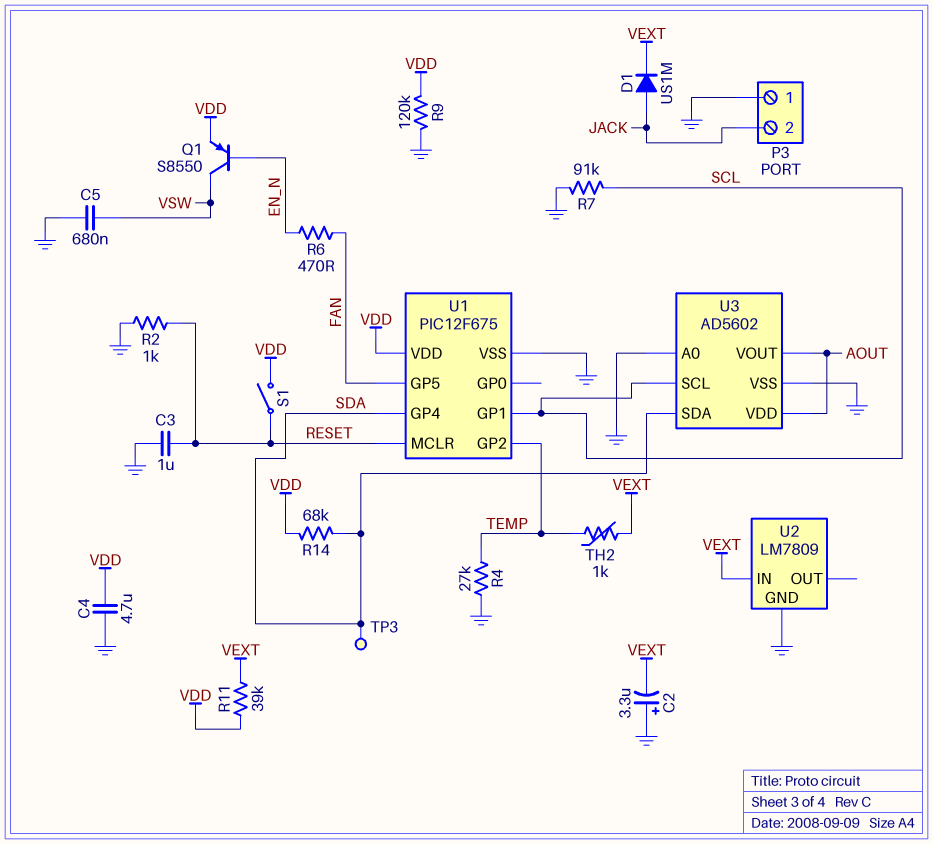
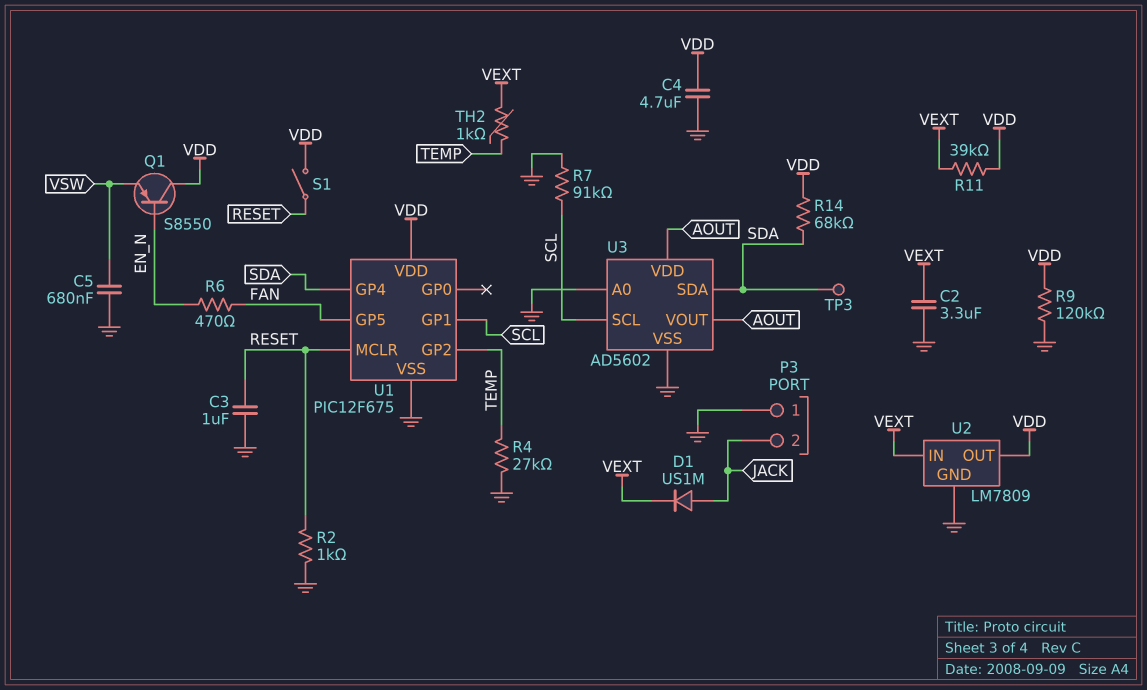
C2: 3.3uF (plus GND, minus VEXT) -> 3.3uF (GND, VEXT)
Q1: PNP S8550 (B EN_N, C VSW, E VDD) -> PNP S8550 (B EN_N, C VDD, E VSW)
U2 pin OUT: none -> VDD

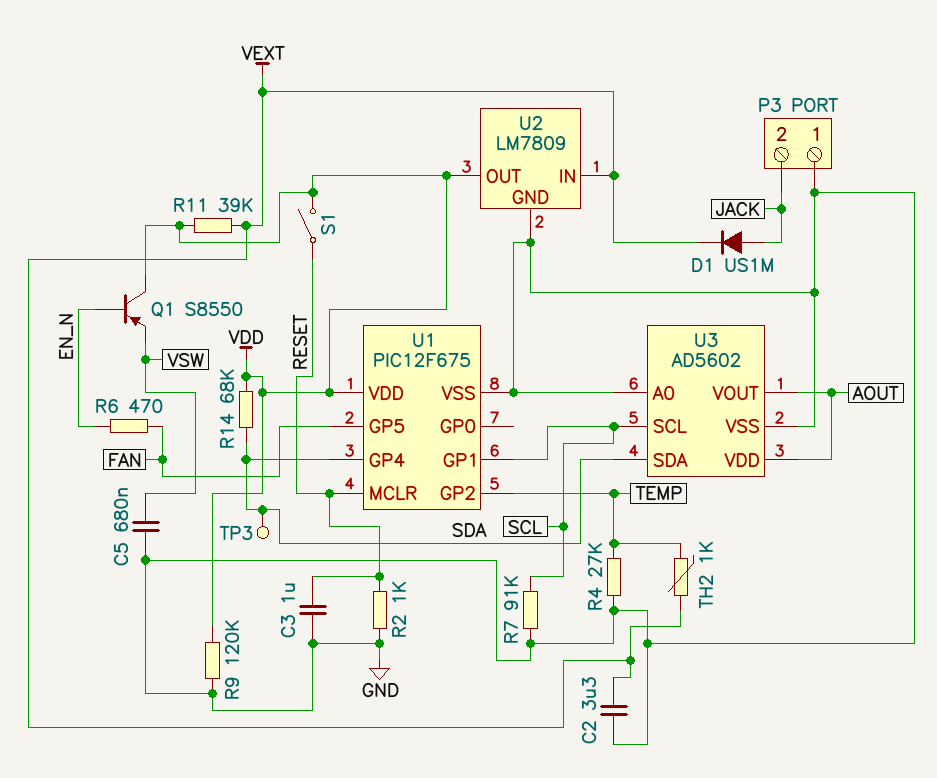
C4: 4.7uF (GND, VDD) -> none

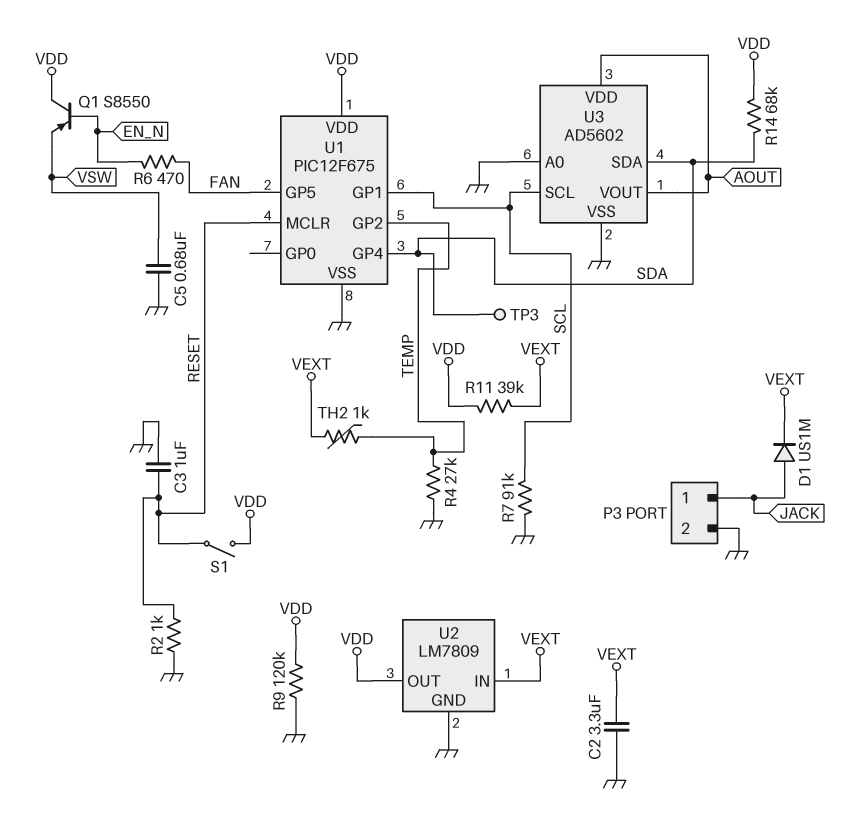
P3 pin 1: GND -> JACK
P3 pin 2: JACK -> GND

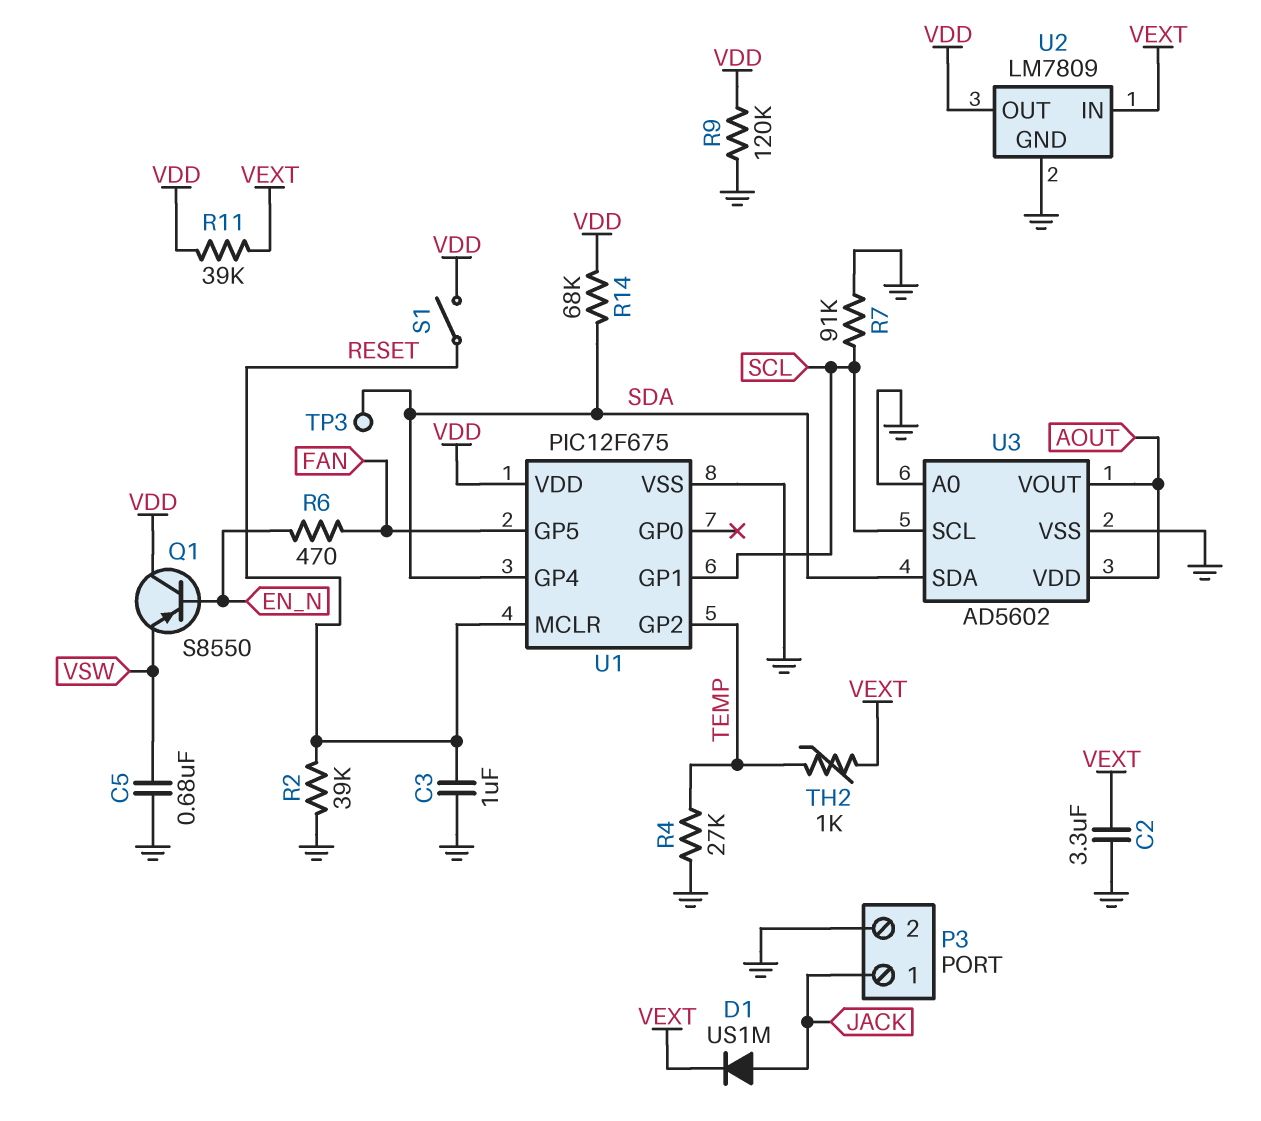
R2: 1k (GND, RESET) -> 39k (GND, RESET)

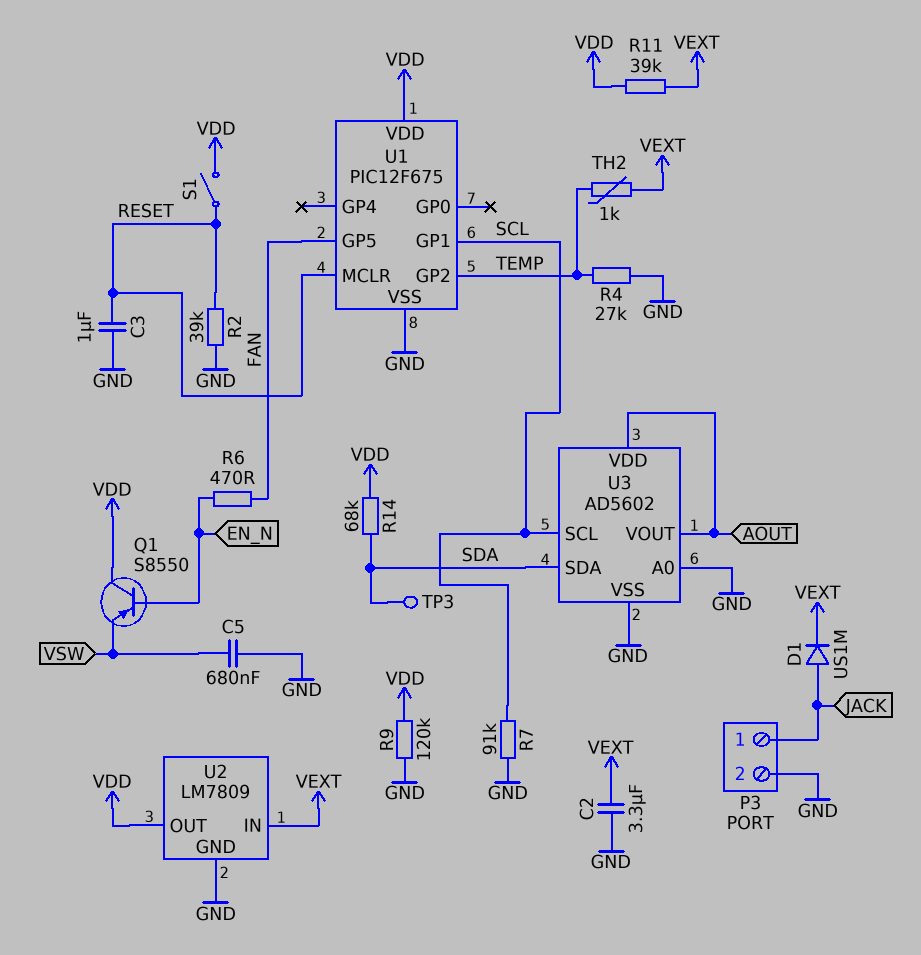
U1 pin GP4: SDA -> none

